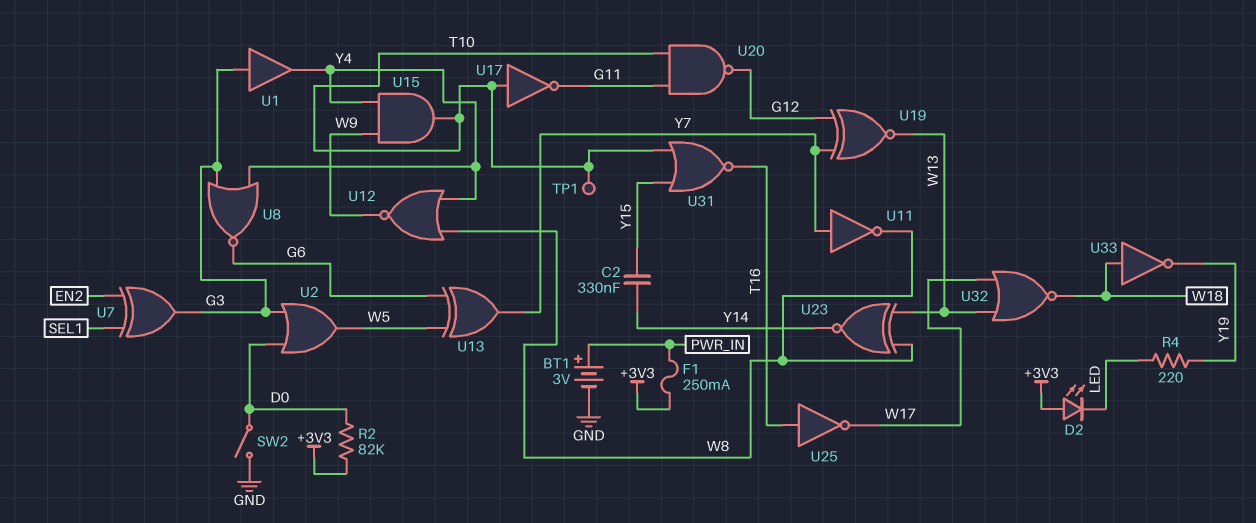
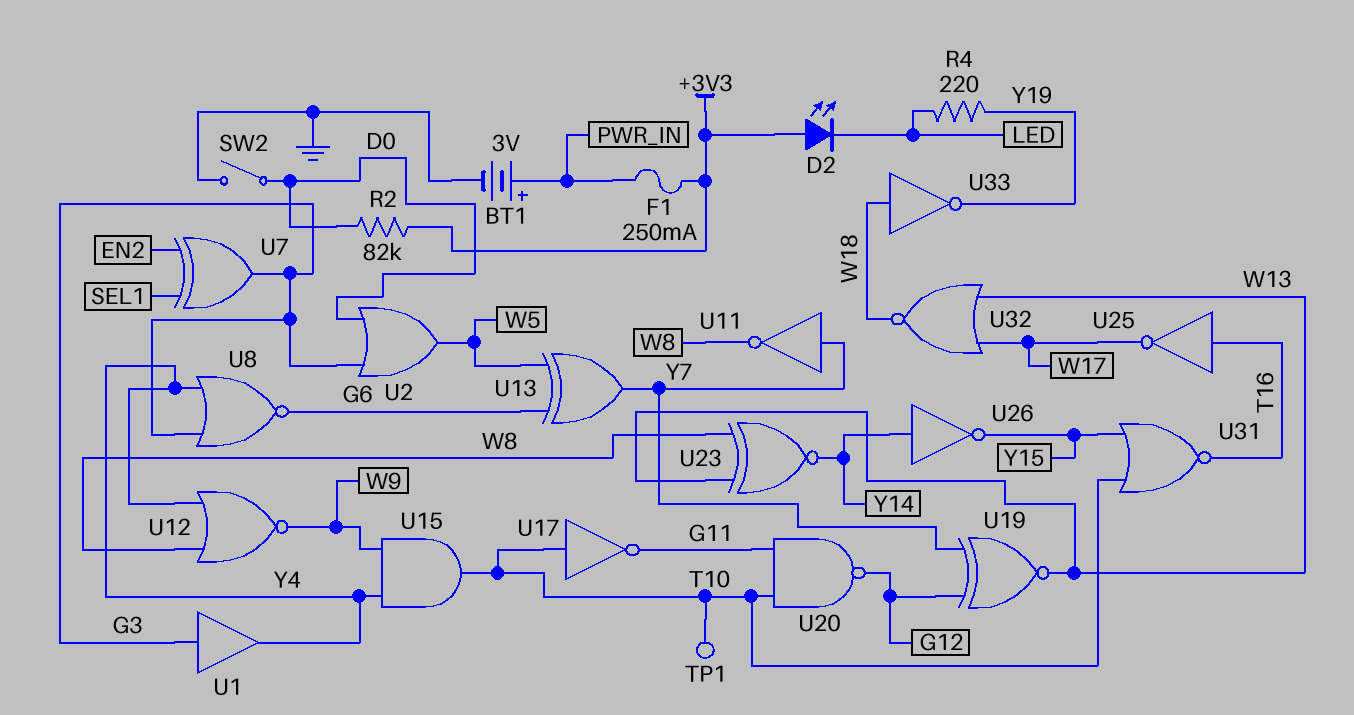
C2: 330nF (Y14, Y15) -> none
U26: none -> NOT (in Y14, out Y15)

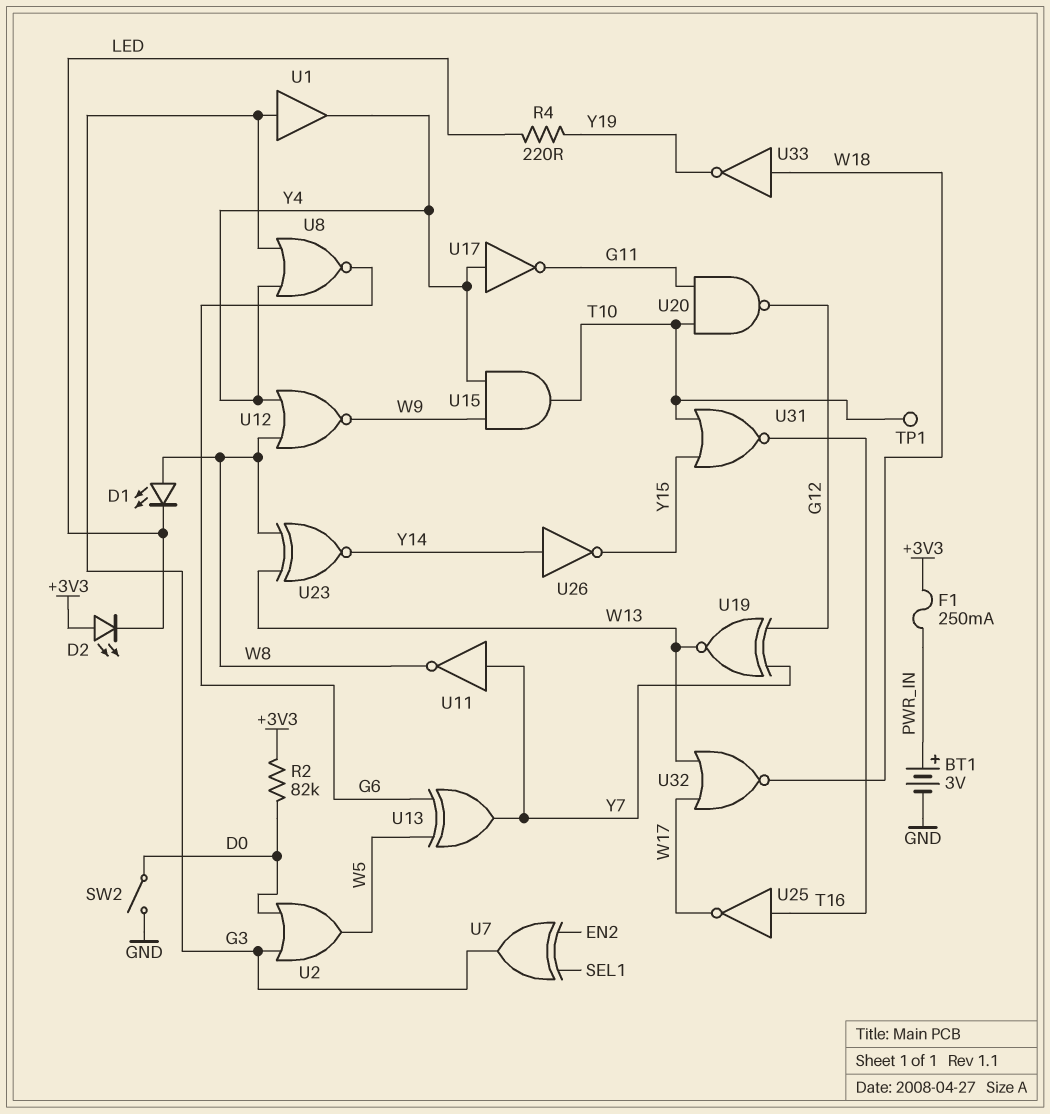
D1: none -> LED (A W8, K LED)
U17: NOT (in T10, out G11) -> NOT (in Y4, out G11)

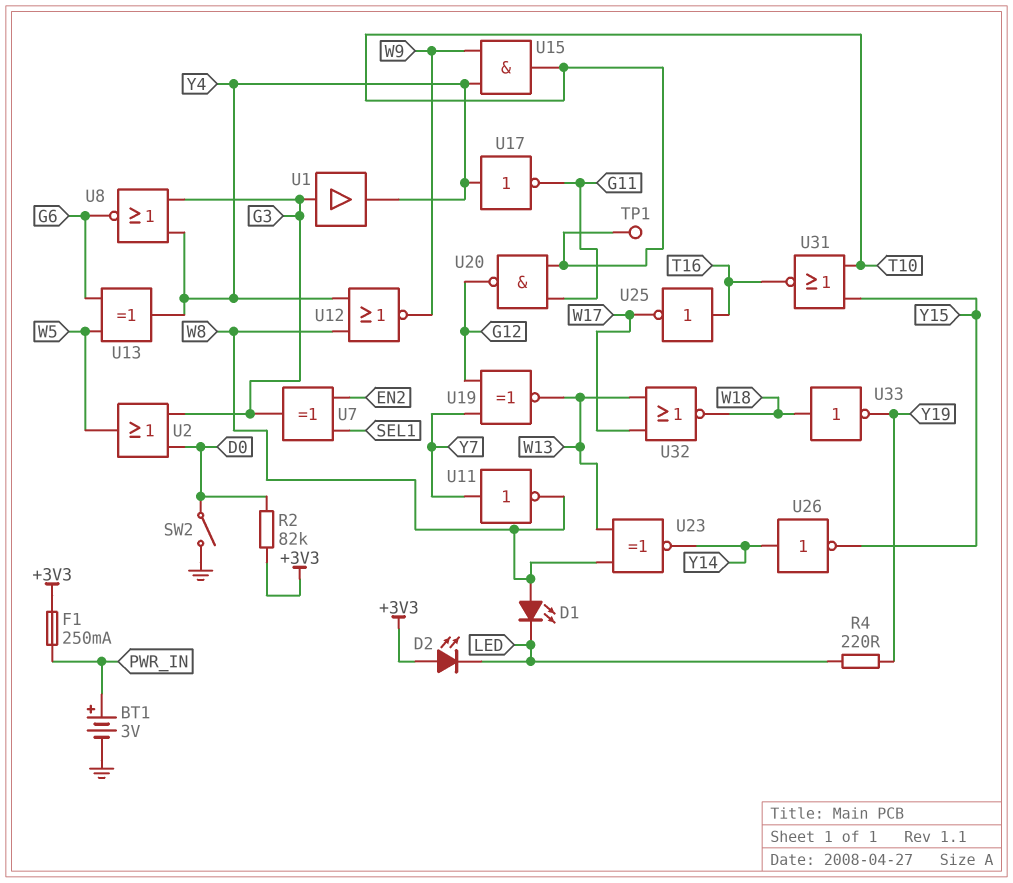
U13: XOR (in G6, in W5, out Y7) -> XOR (in G6, in W5, out Y4)

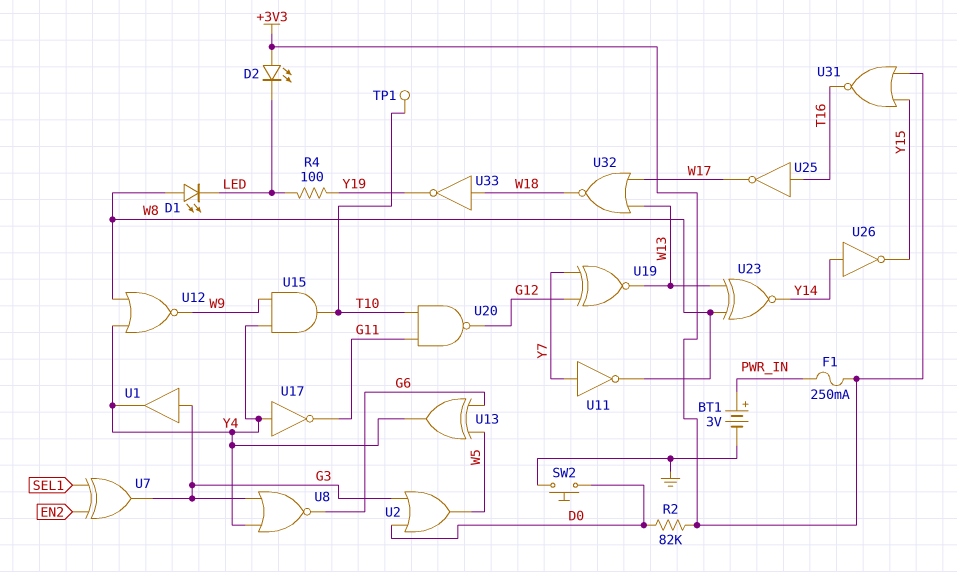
R4: 220 (LED, Y19) -> 100 (LED, Y19)
SW2: switch (D0, GND) -> button (D0, GND)
U31: NOR (in T10, in Y15, out T16) -> NOR (in +3V3, in Y15, out T16)

